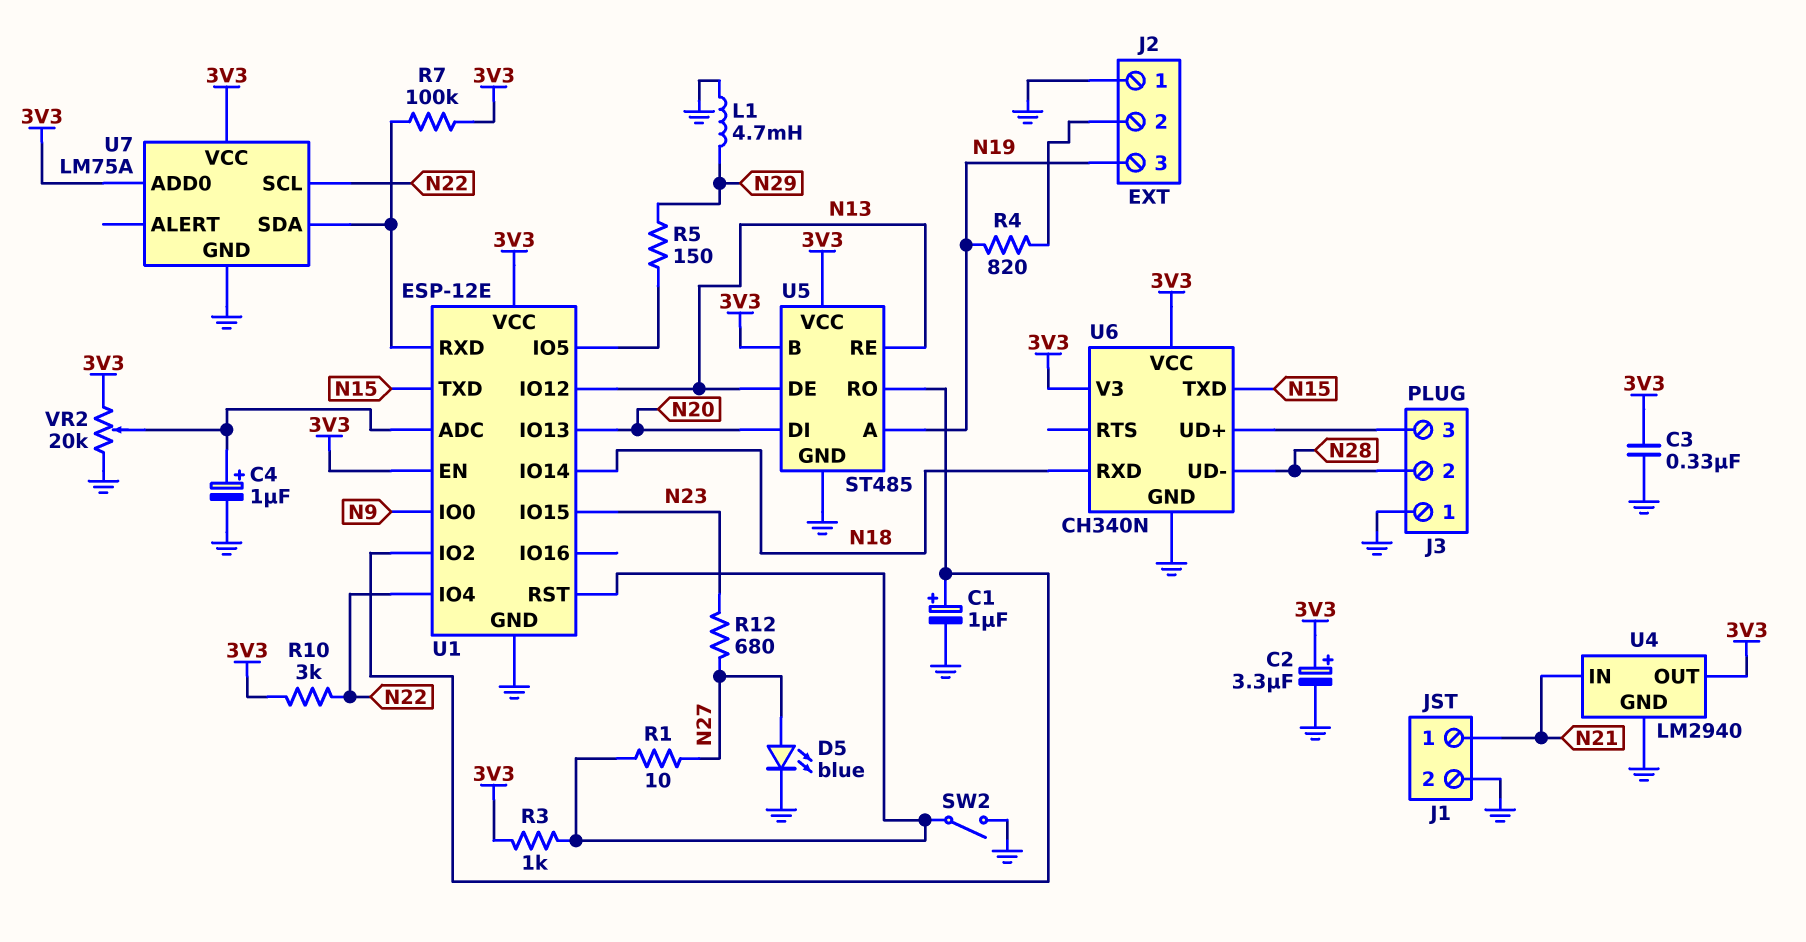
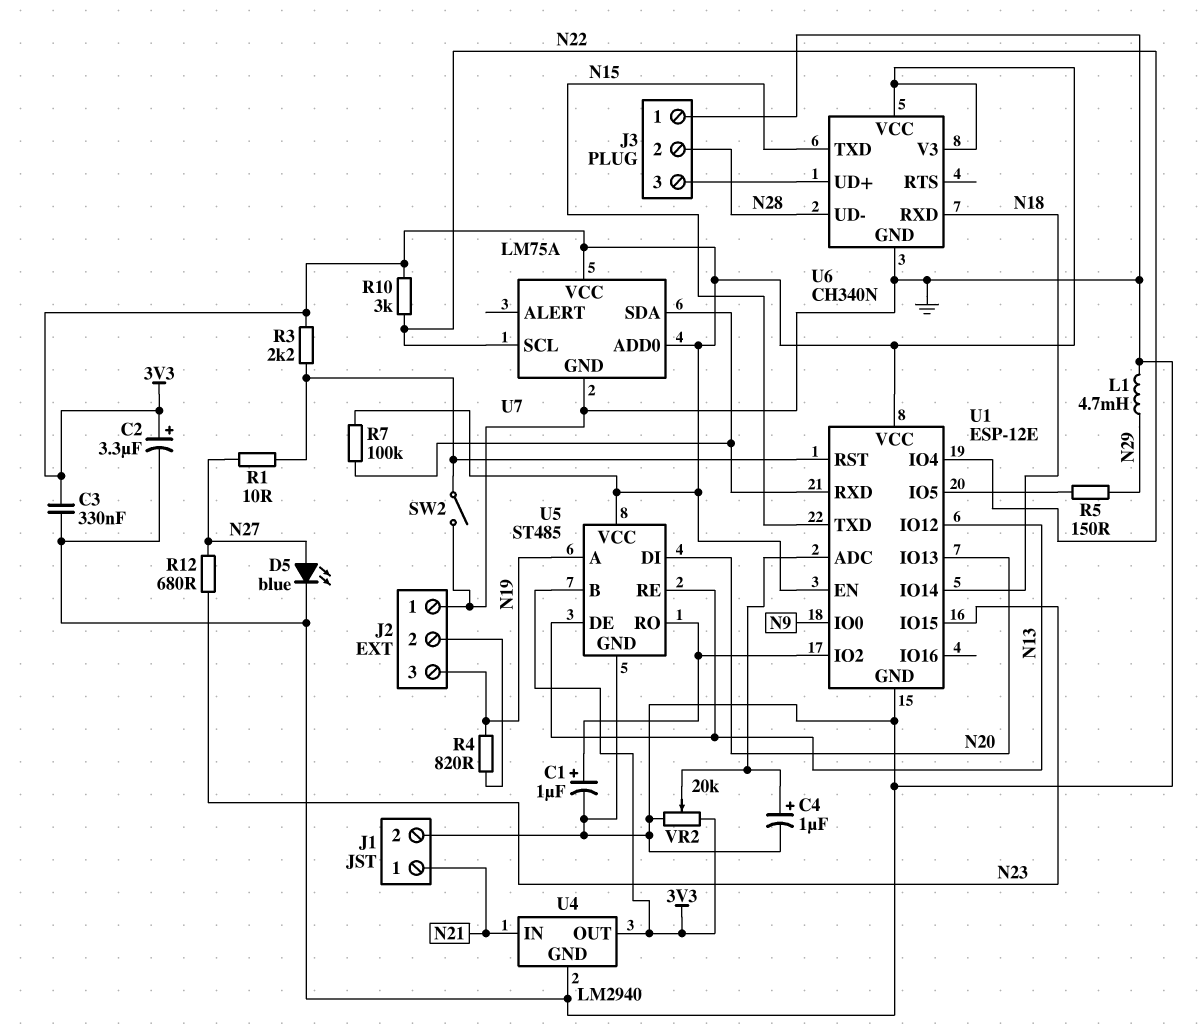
R3: 1k (3V3, U1/RST) -> 2.2k (3V3, U1/RST)

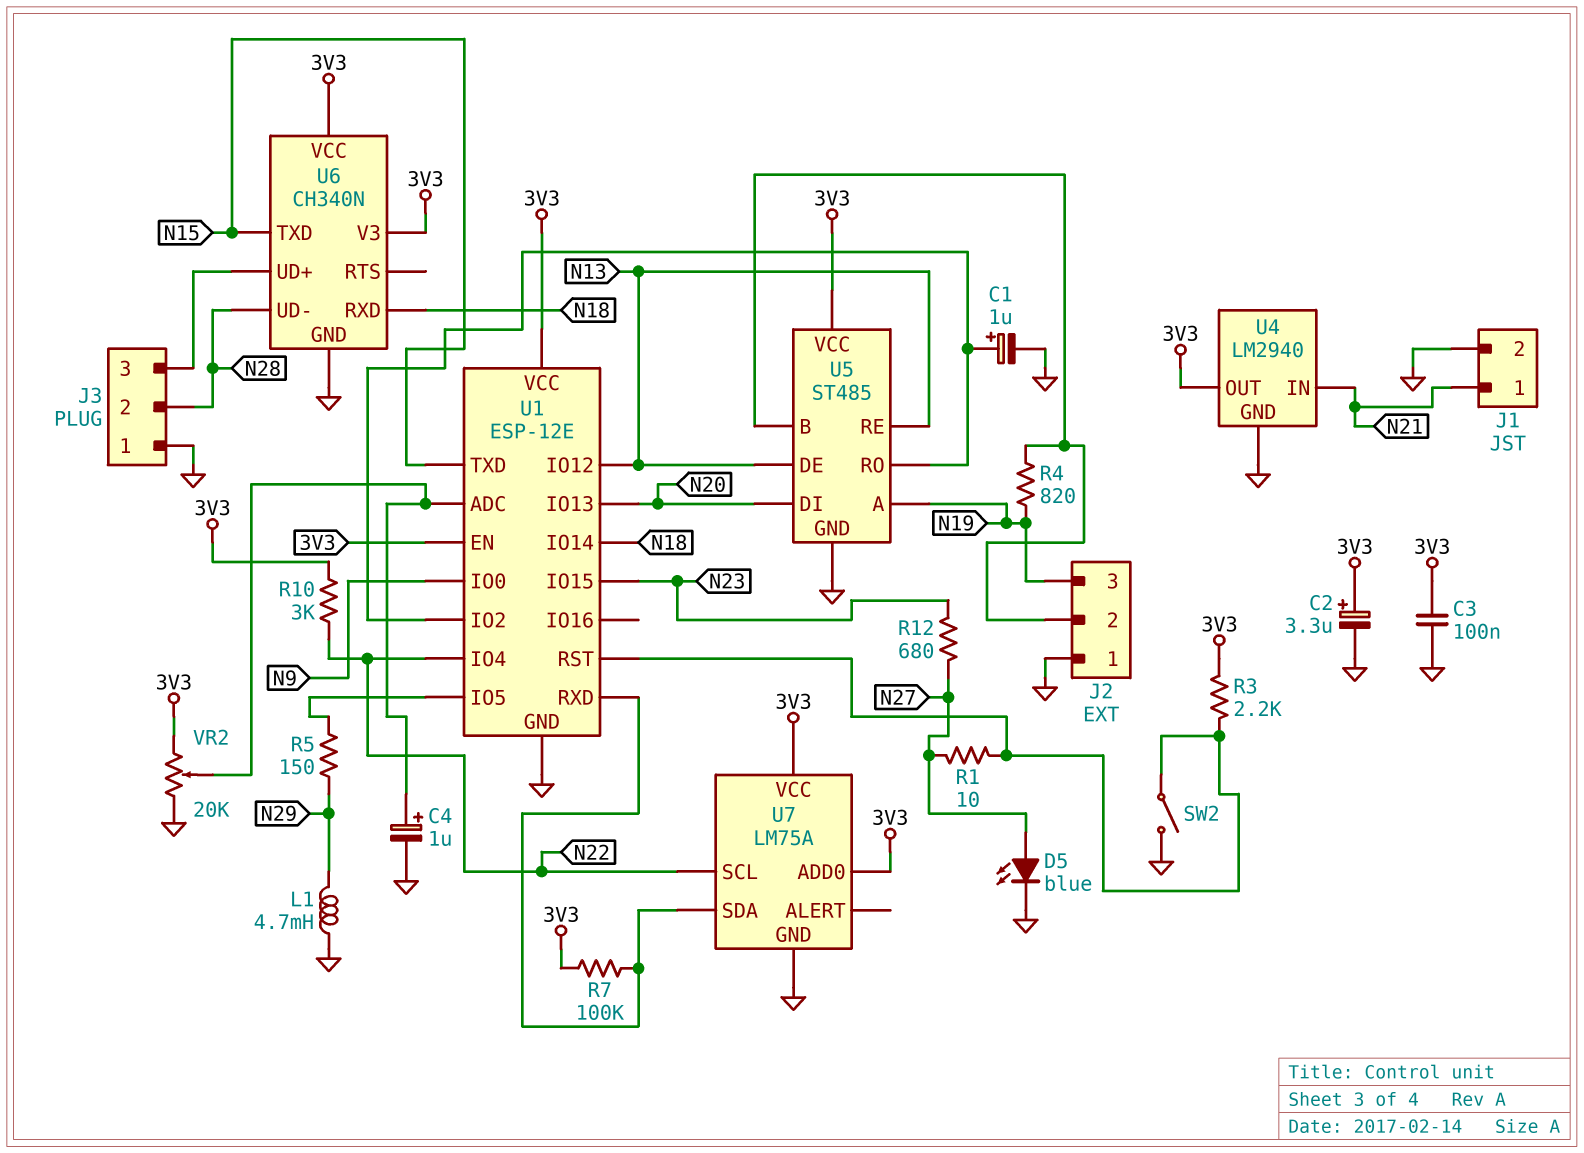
C3: 330nF (3V3, GND) -> 100nF (3V3, GND)
U5 pin B: 3V3 -> J2/2

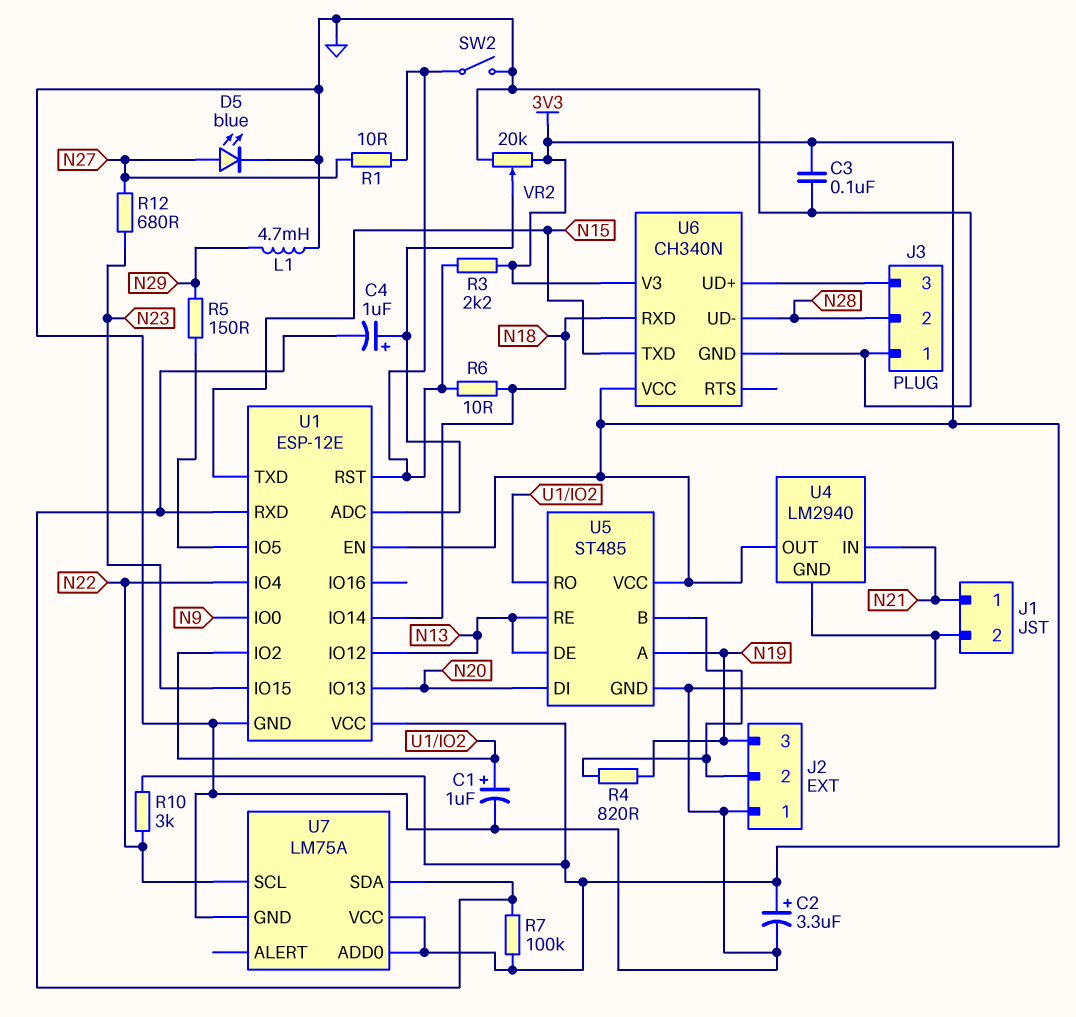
C4: 1uF (plus U1/ADC, minus GND) -> 1uF (plus U1/ADC, minus U1/RXD)
R6: none -> 10 (N18, U1/RST)

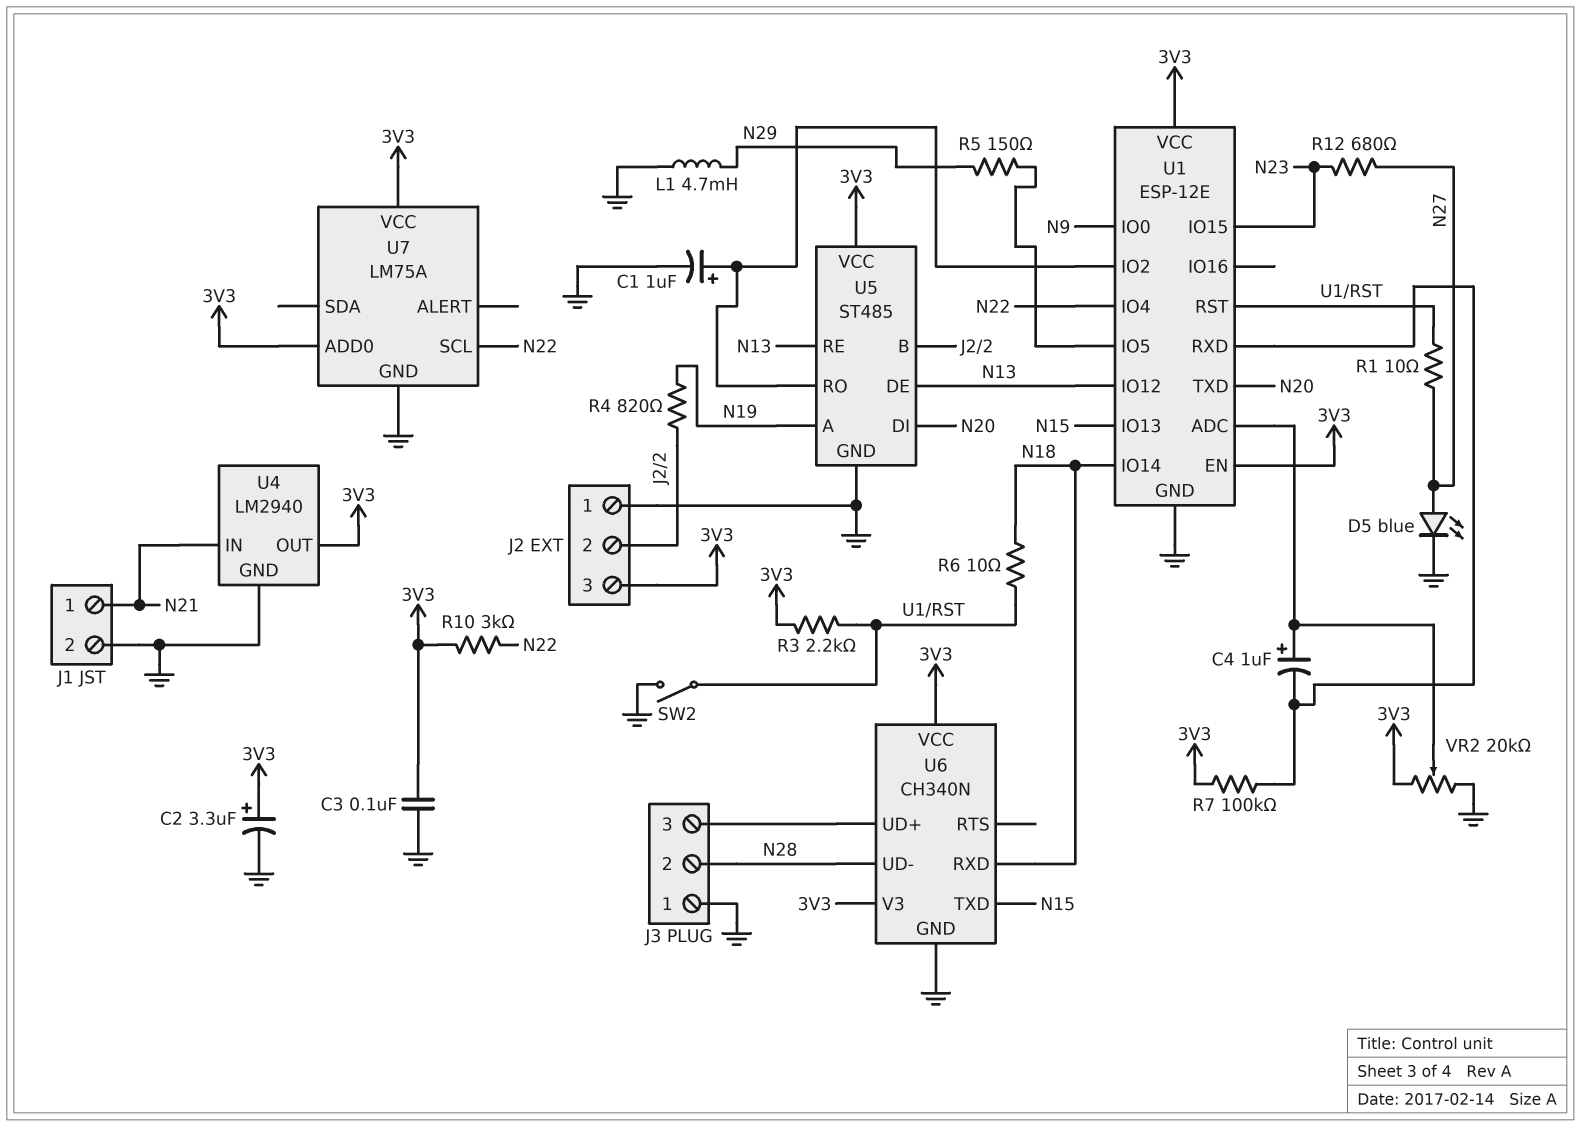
J2 pin 3: N19 -> 3V3
U1 pin IO13: N20 -> N15
U1 pin TXD: N15 -> N20
U7 pin SDA: U1/RXD -> none

